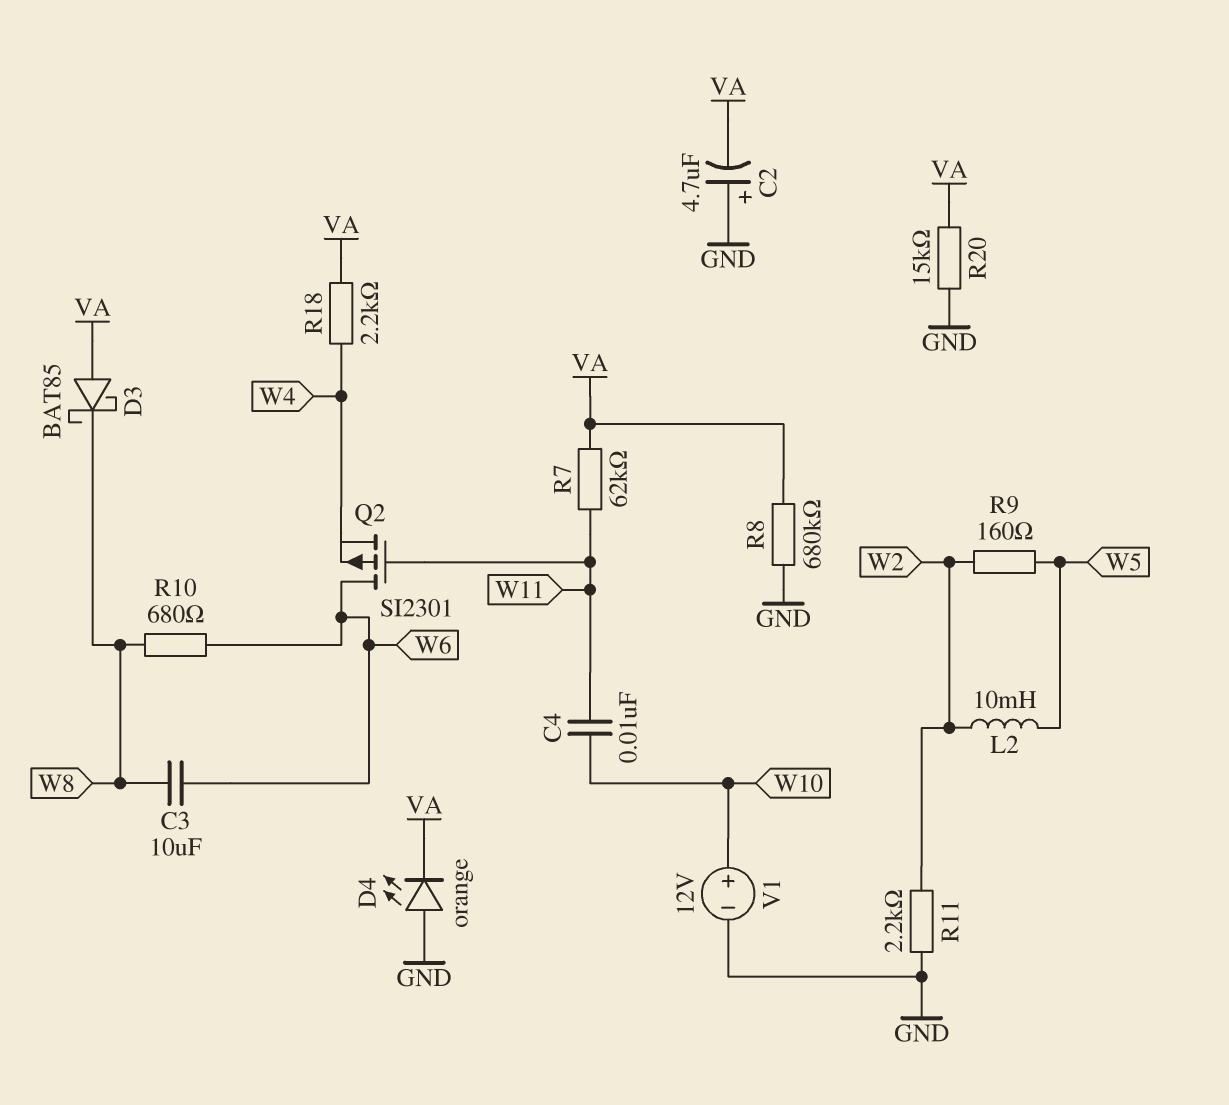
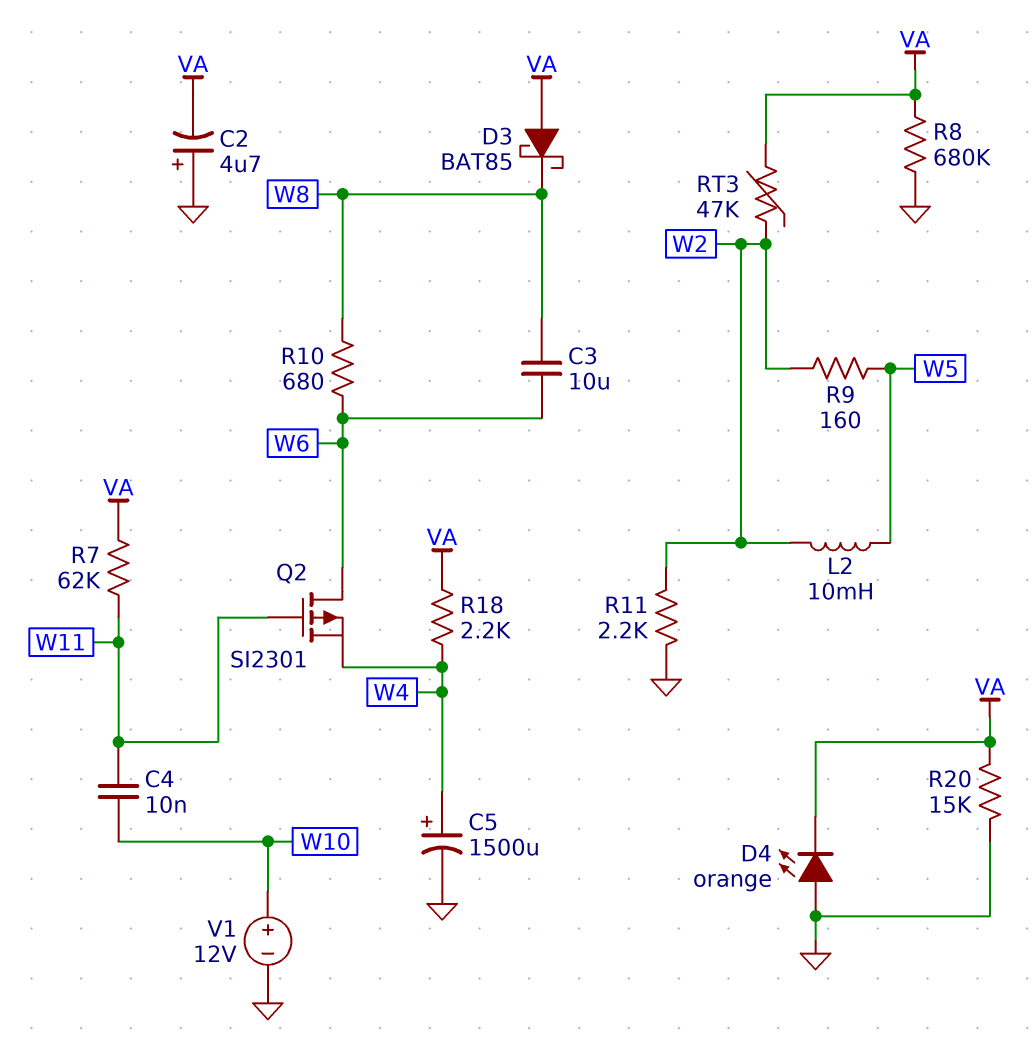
C5: none -> 1500uF (plus W4, minus GND)
RT3: none -> 47k (VA, W2)

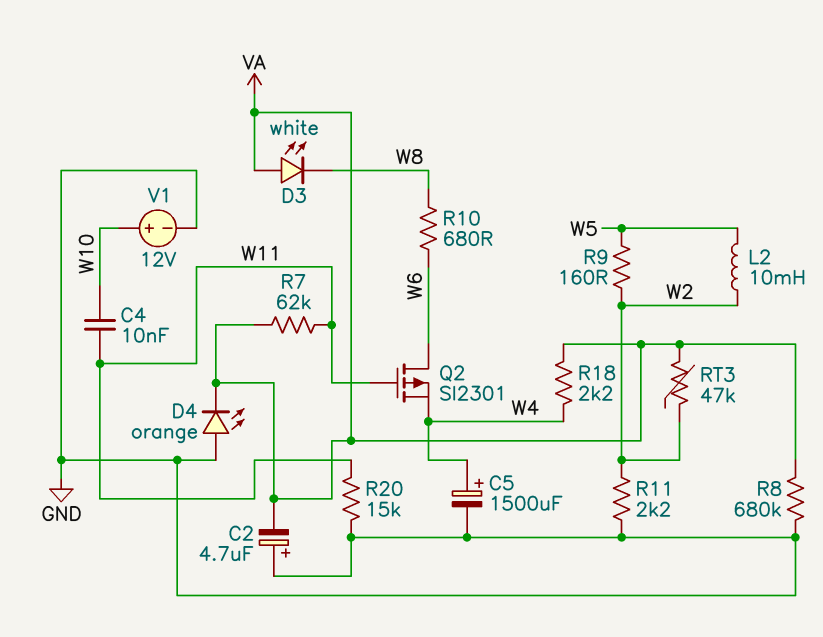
C3: 10uF (W6, W8) -> none
D3: schottky BAT85 (A VA, K W8) -> LED white (A VA, K W8)
R20: 15k (GND, VA) -> 15k (GND, W11)

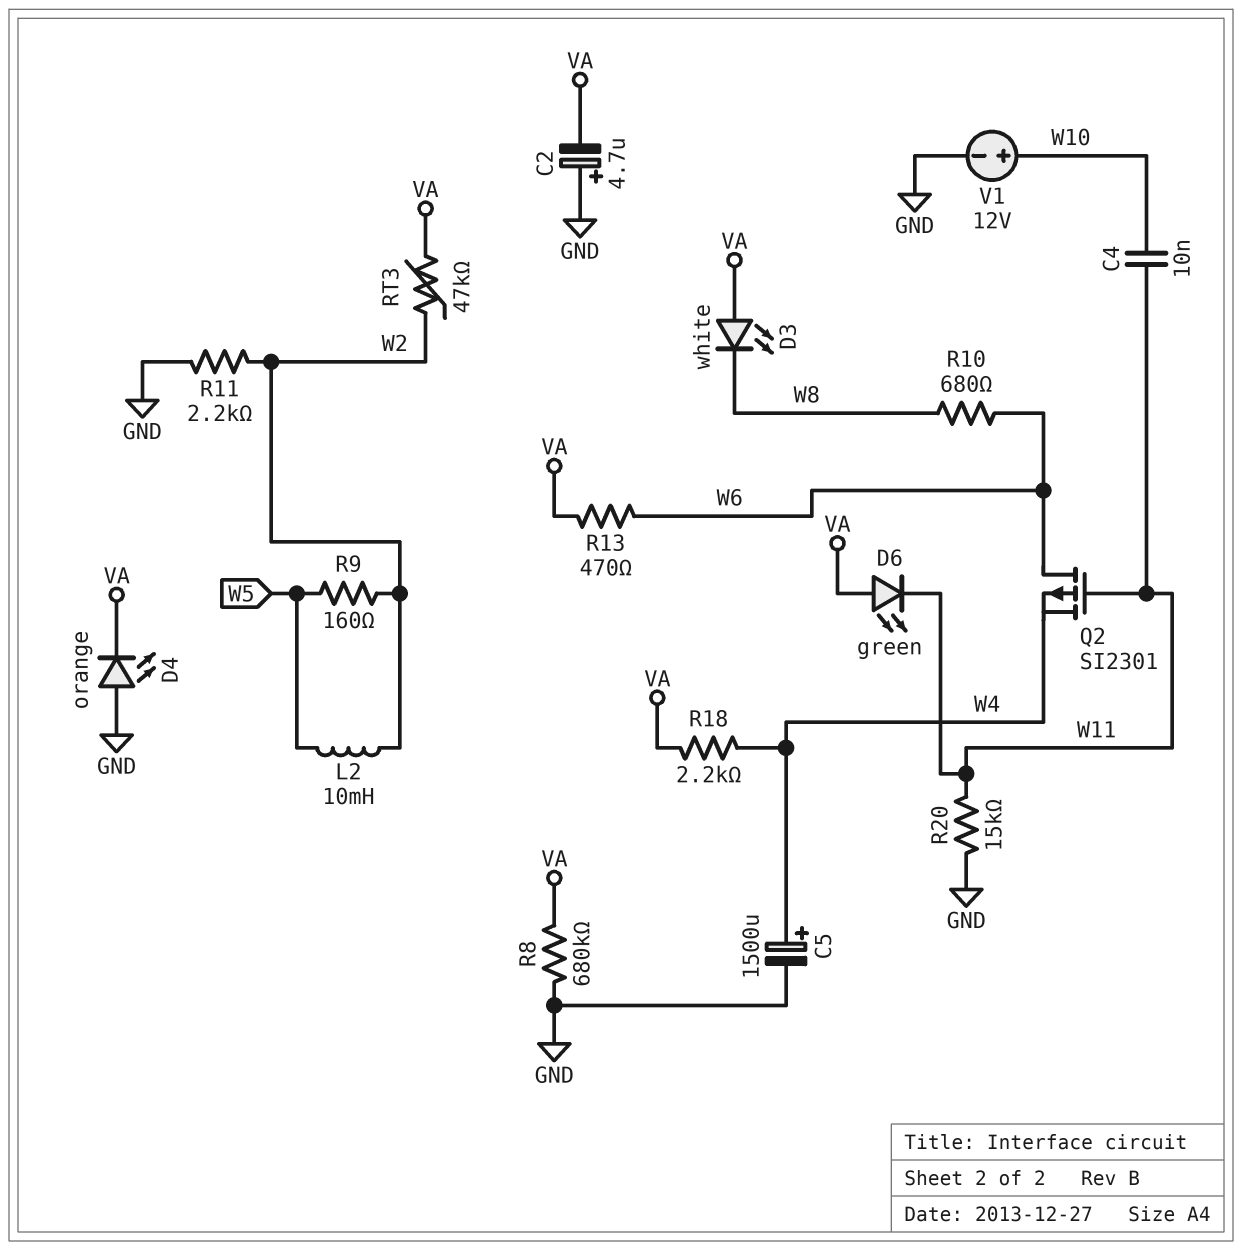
D6: none -> LED green (A VA, K W11)
R7: 62k (VA, W11) -> none
R13: none -> 470 (VA, W6)

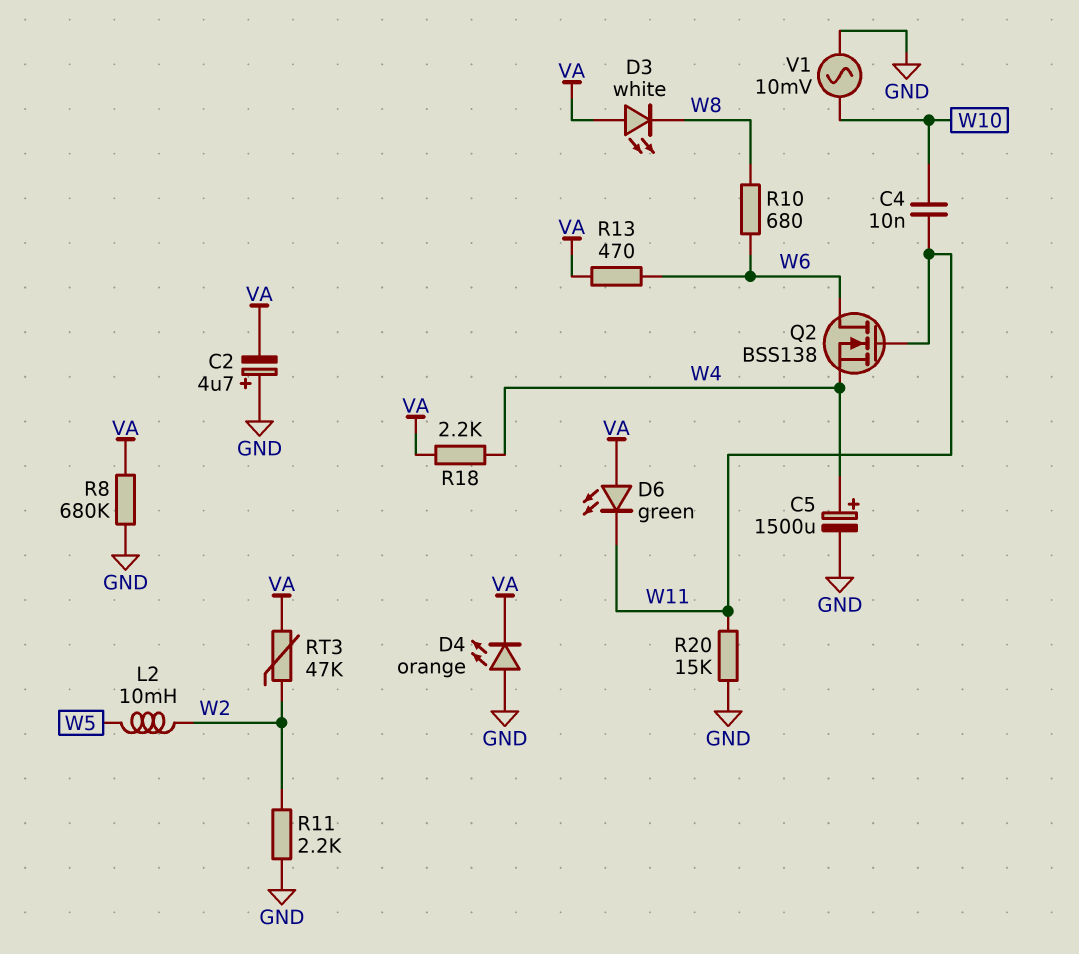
Q2: PMOS SI2301 (G W11, D W6, S W4) -> NMOS BSS138 (G W11, D W6, S W4)
R9: 160 (W2, W5) -> none
V1: 12V (plus W10, minus GND) -> AC 10mV (GND, W10)

